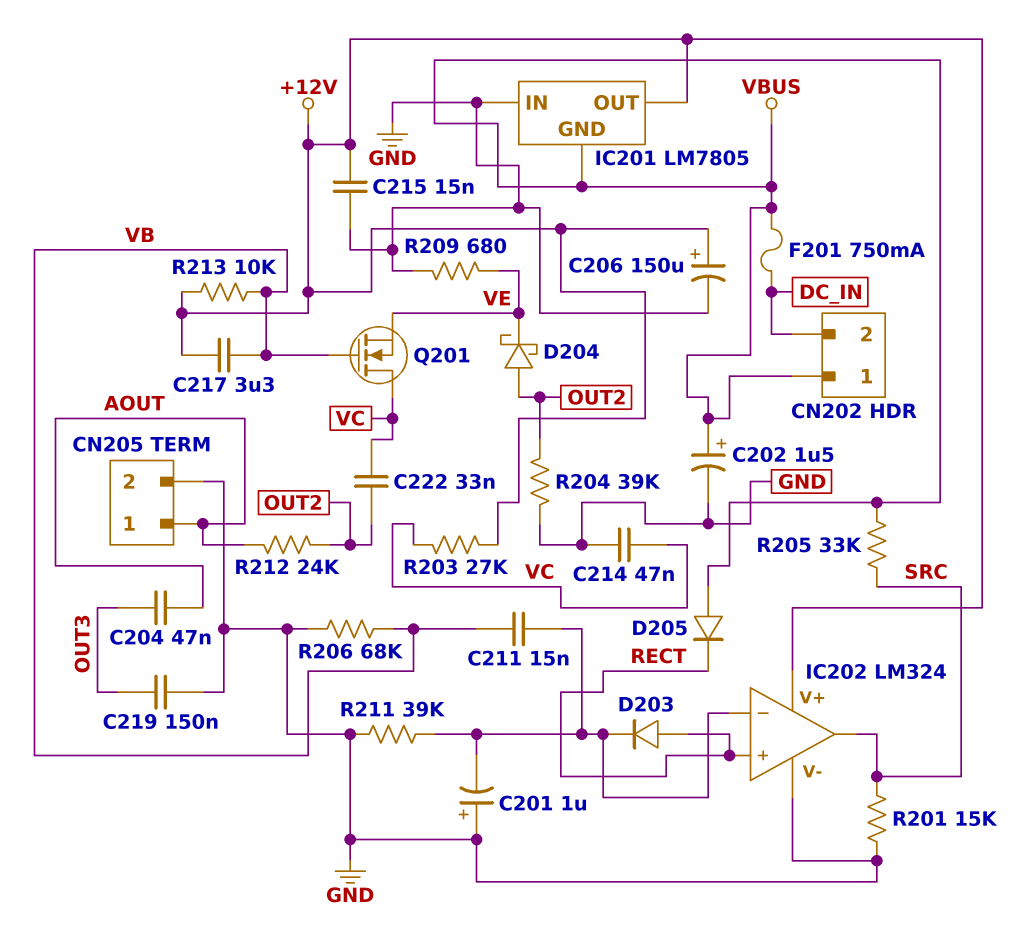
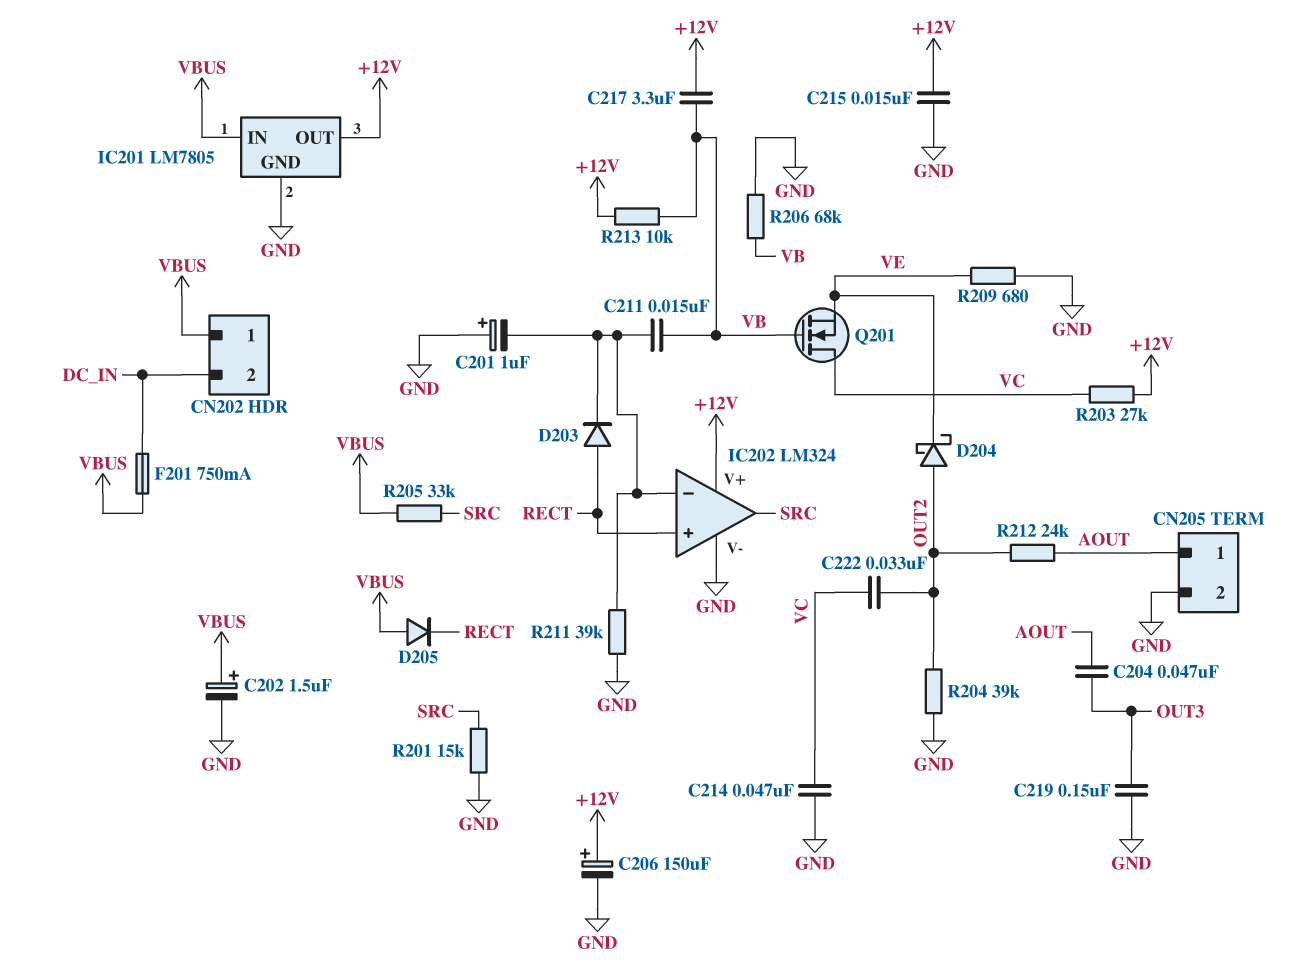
IC201 pin GND: VBUS -> GND
IC201 pin IN: GND -> VBUS

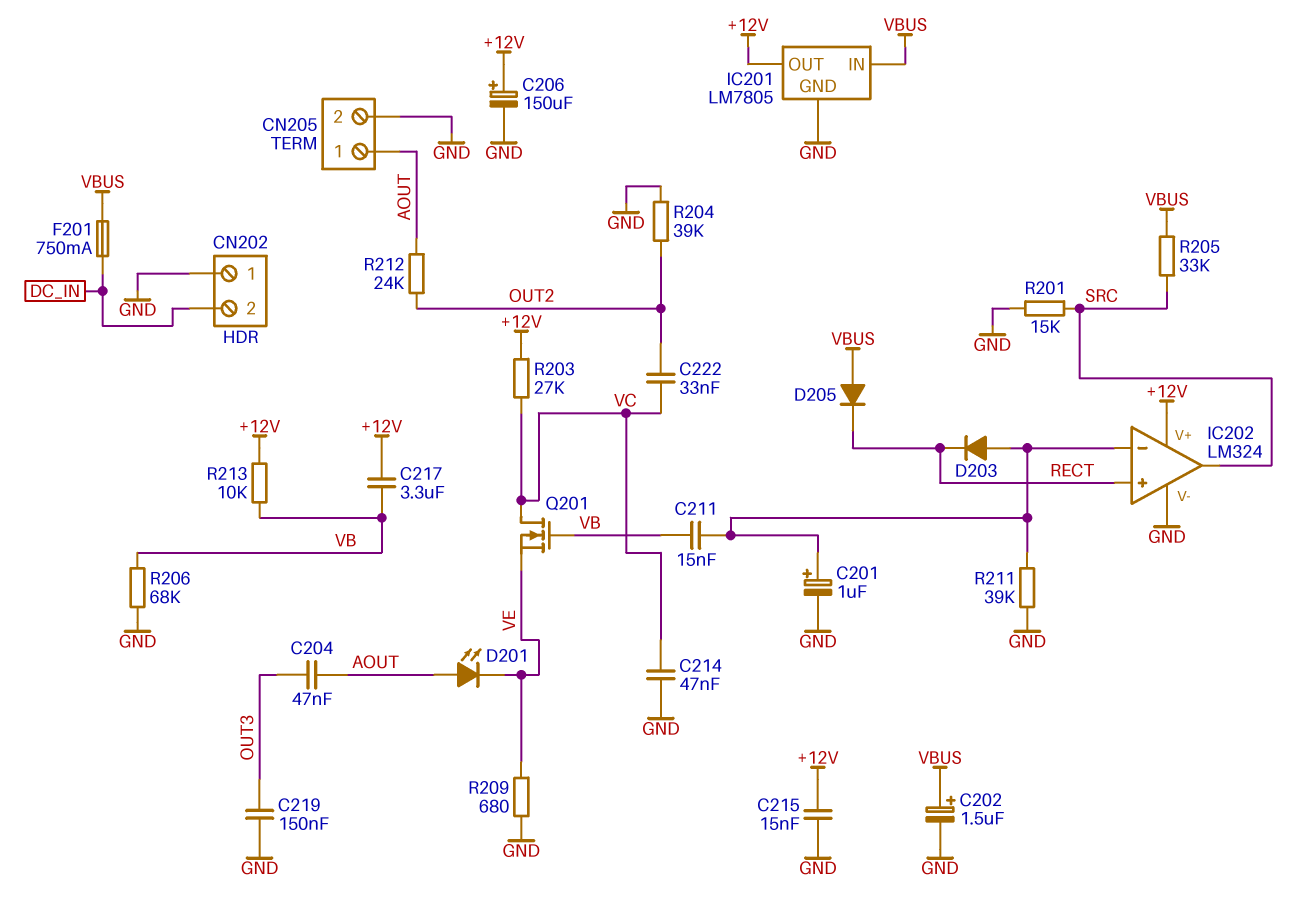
C201: 1uF (plus GND, minus IC202/in-) -> 1uF (plus IC202/in-, minus GND)
CN202 pin 1: VBUS -> GND
D201: none -> LED (A AOUT, K VE)
D203: diode (A RECT, K IC202/in-) -> diode (A IC202/in-, K RECT)
D204: schottky (A OUT2, K VE) -> none

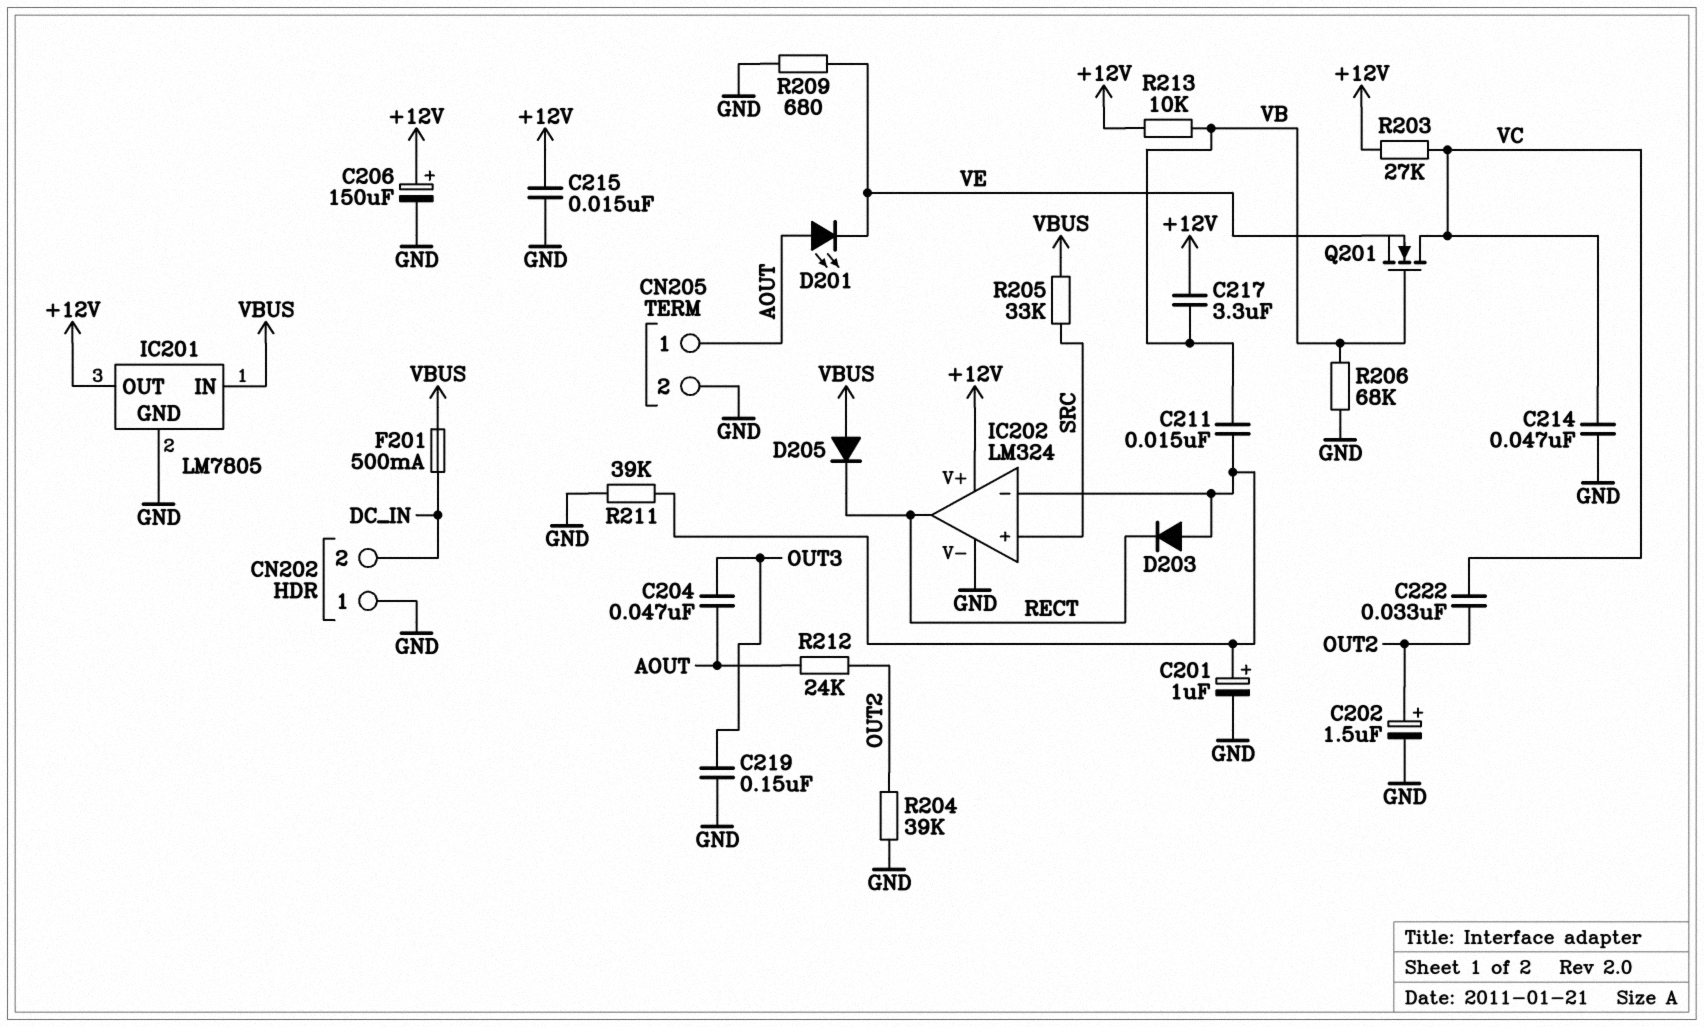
C202: 1.5uF (plus VBUS, minus GND) -> 1.5uF (plus OUT2, minus GND)
F201: 750mA (DC_IN, VBUS) -> 500mA (DC_IN, VBUS)
IC202 pin in+: RECT -> SRC
IC202 pin out: SRC -> RECT
R201: 15k (GND, SRC) -> none

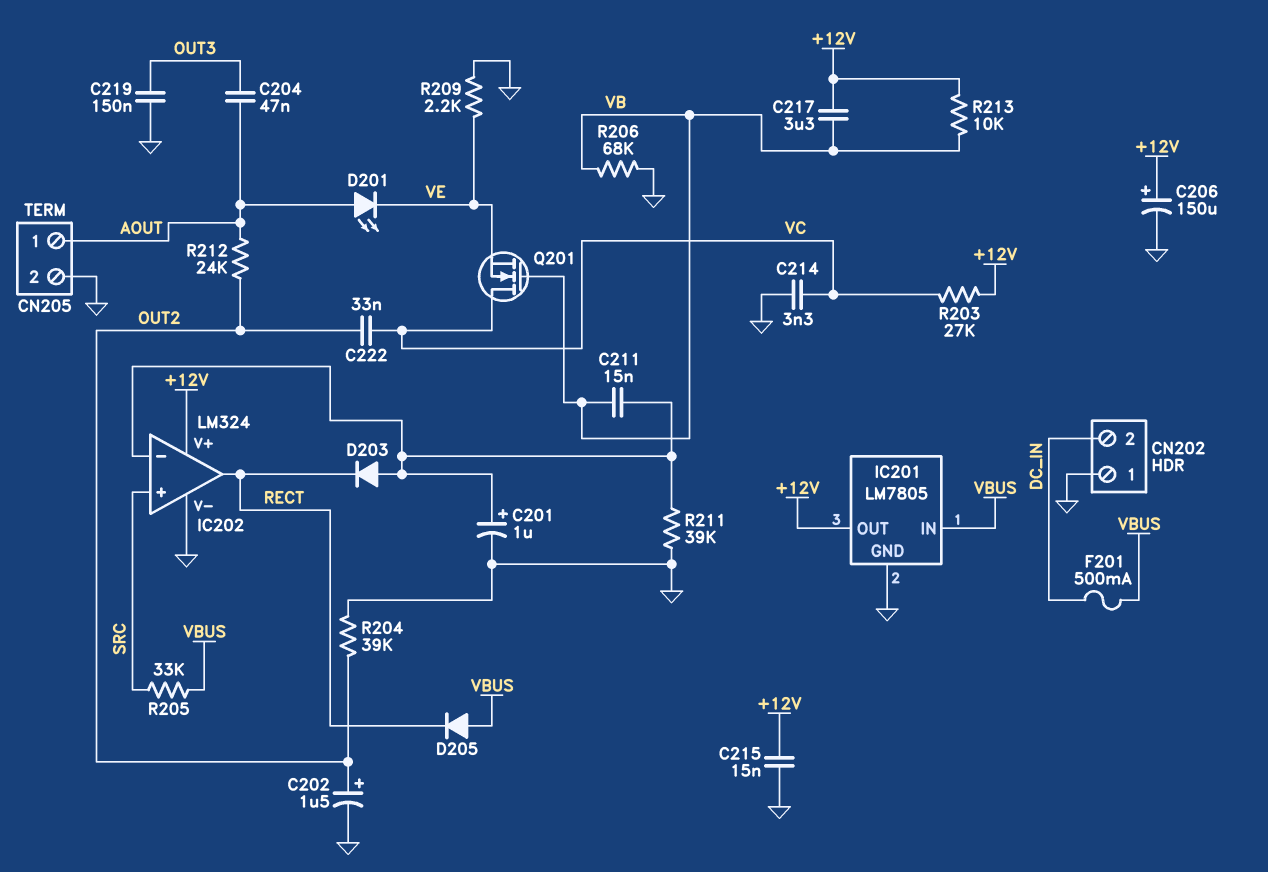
C214: 47nF (GND, VC) -> 3.3nF (GND, VC)
R209: 680 (GND, VE) -> 2.2k (GND, VE)

